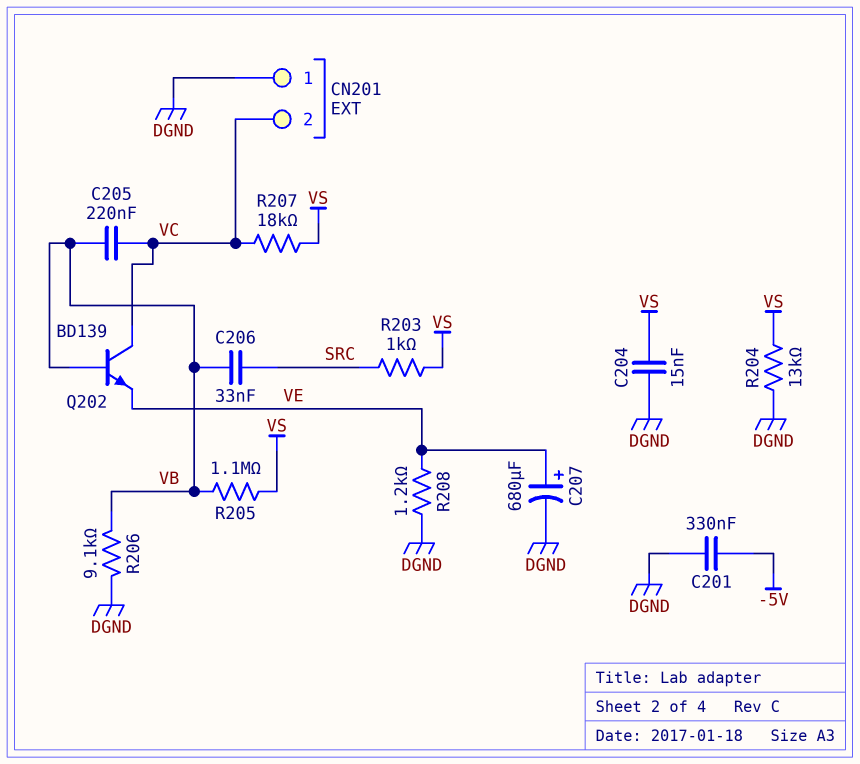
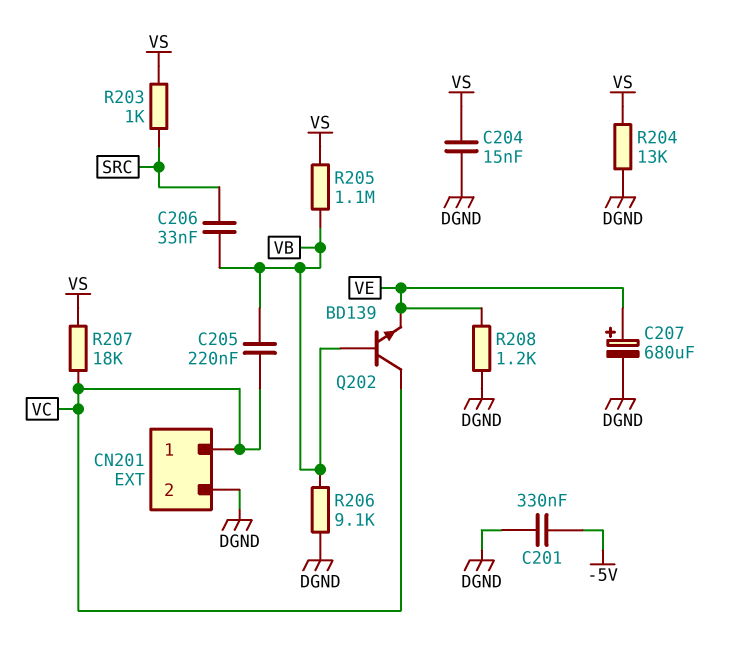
CN201 pin 1: DGND -> VC
CN201 pin 2: VC -> DGND

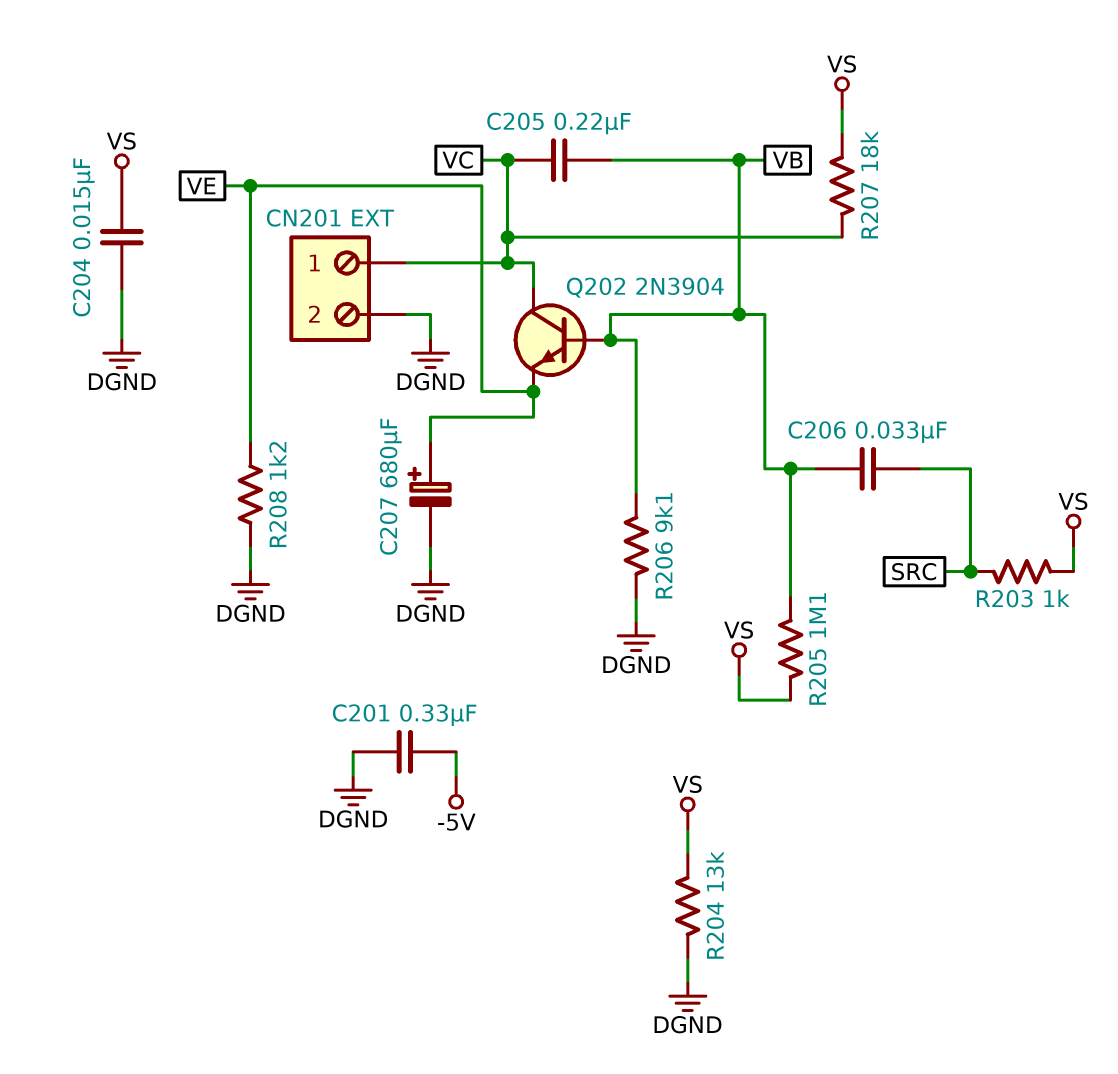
Q202: NPN BD139 (B VB, C VC, E VE) -> NPN 2N3904 (B VB, C VC, E VE)

